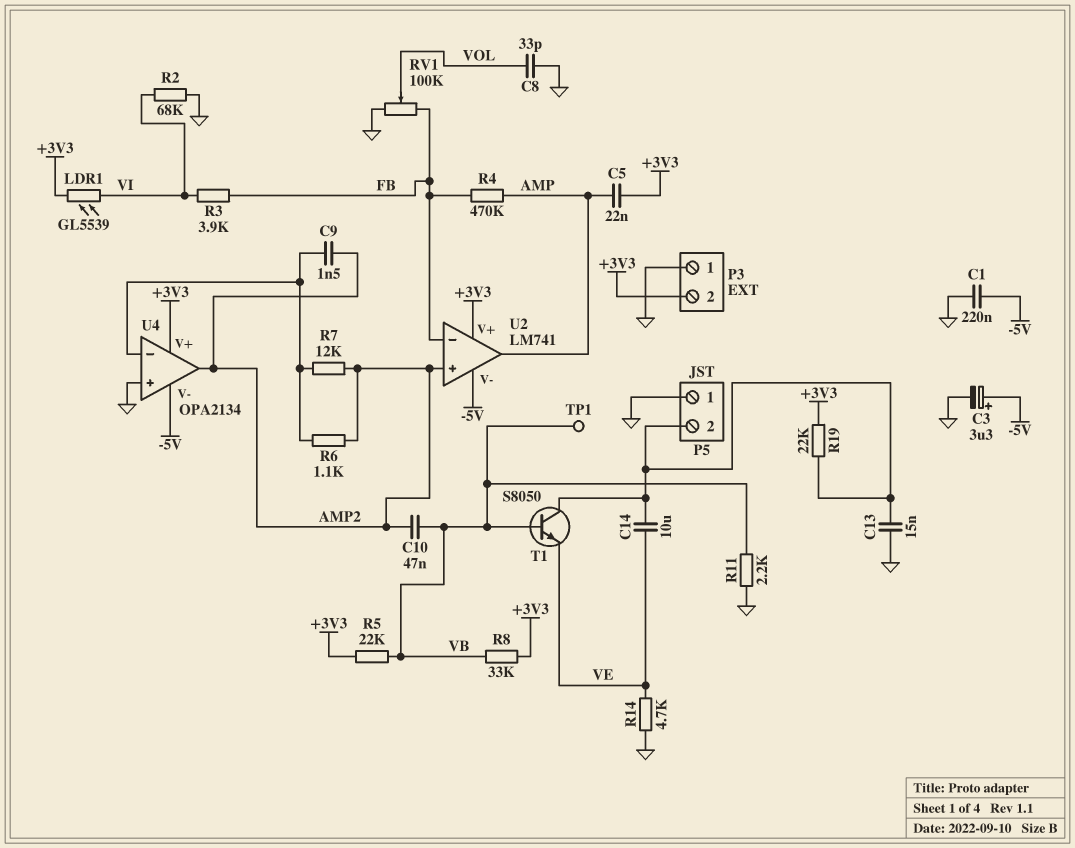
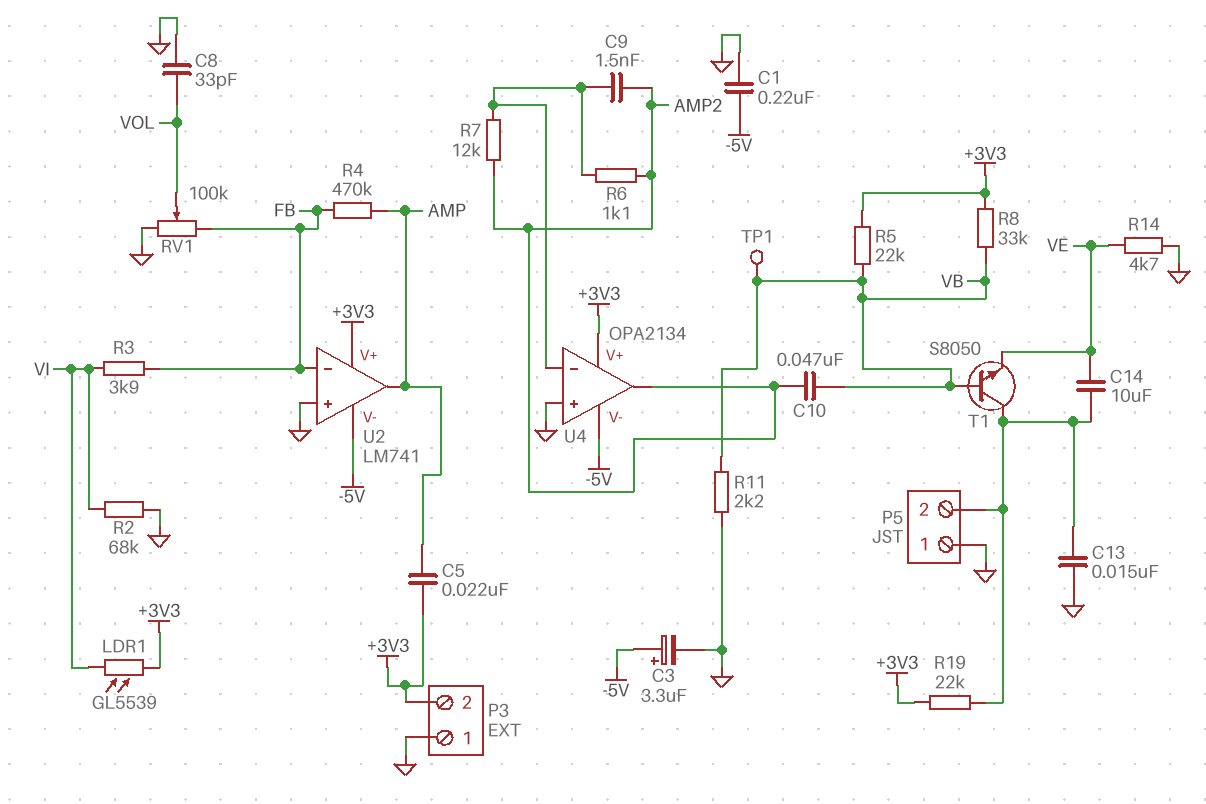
U2 pin in+: AMP2 -> GND

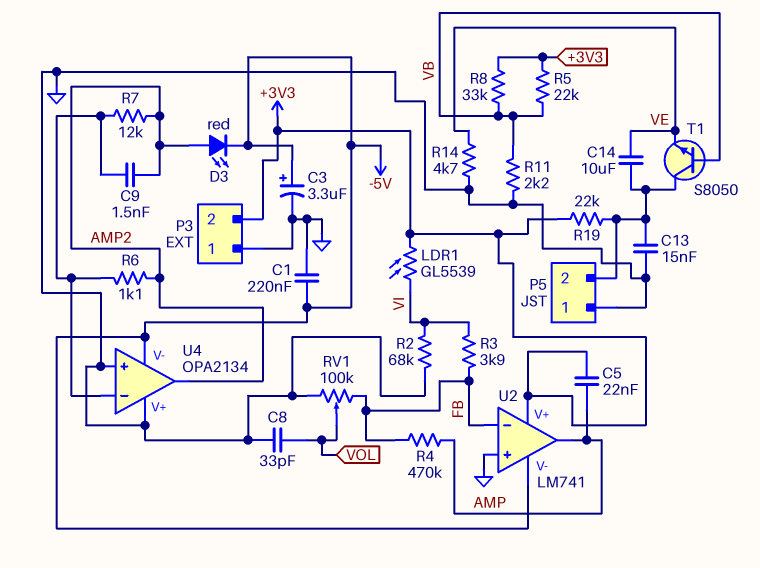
C10: 47nF (AMP2, VB) -> none
D3: none -> LED red (A AMP2, K -5V)
TP1: test point (VB) -> none
U4 pin V+: +3V3 -> GND

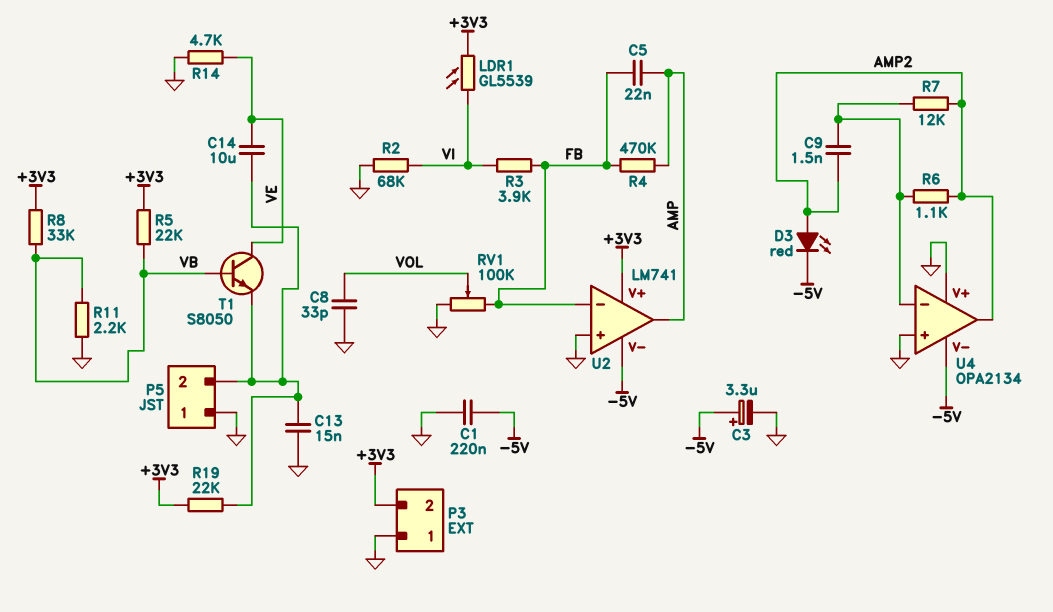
C5: 22nF (+3V3, AMP) -> 22nF (AMP, FB)
T1: NPN S8050 (B VB, C P5/2, E VE) -> NPN S8050 (B VB, C VE, E P5/2)

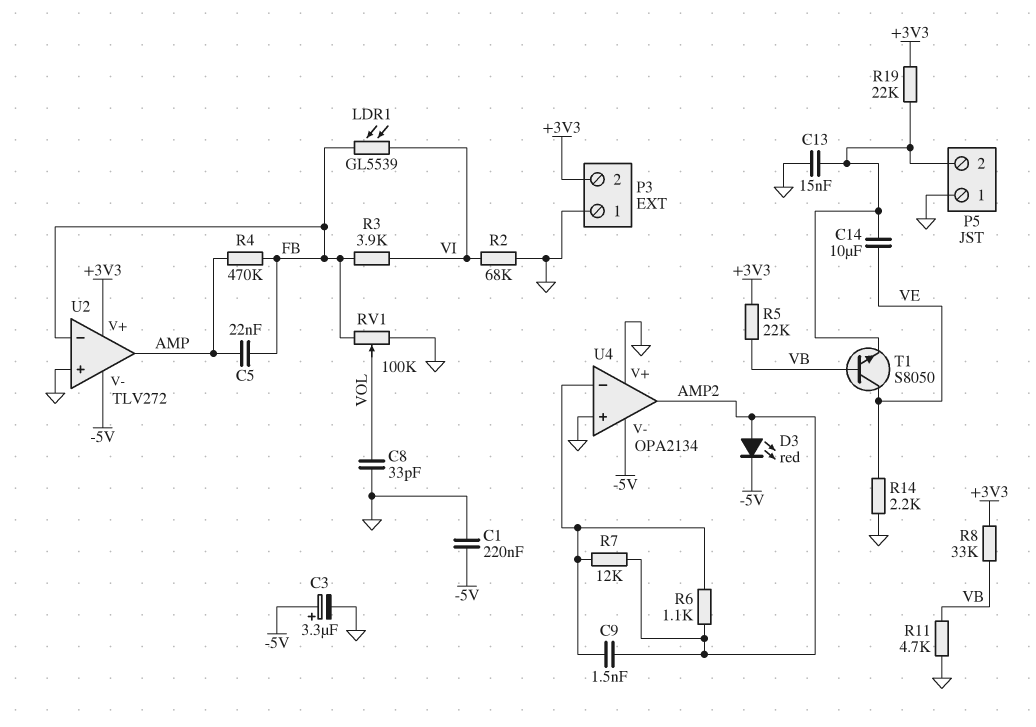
LDR1: GL5539 (+3V3, VI) -> GL5539 (FB, VI)
R11: 2.2k (GND, VB) -> 4.7k (GND, VB)
R14: 4.7k (GND, VE) -> 2.2k (GND, VE)
U2: LM741 -> TLV272

